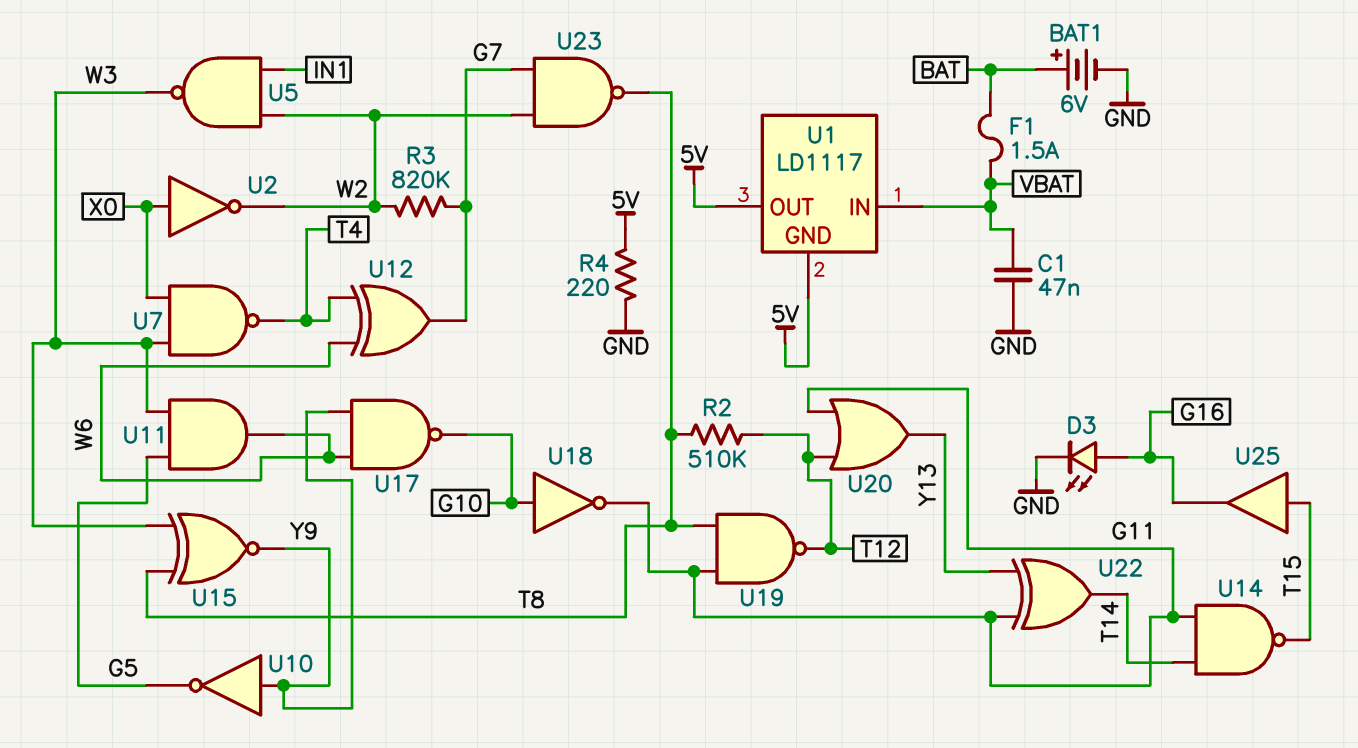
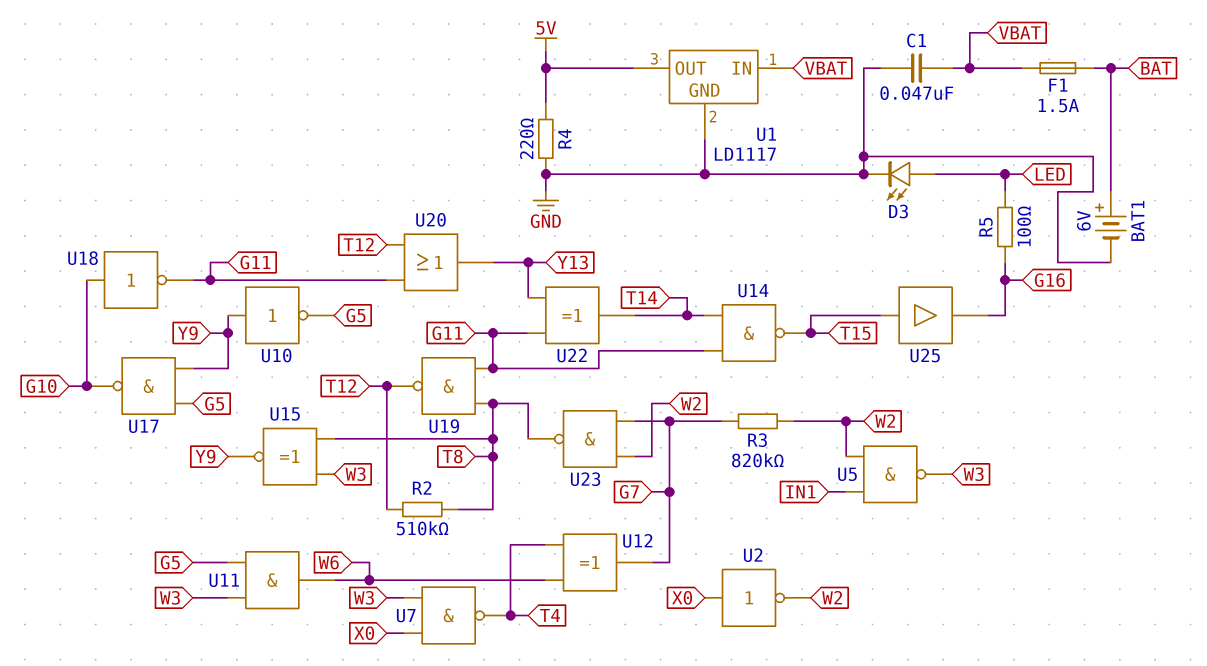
D3: LED (A G16, K GND) -> LED (A LED, K GND)
R5: none -> 100 (G16, LED)
U1 pin GND: 5V -> GND
U17: NAND (in W6, in Y9, out G10) -> NAND (in G5, in Y9, out G10)

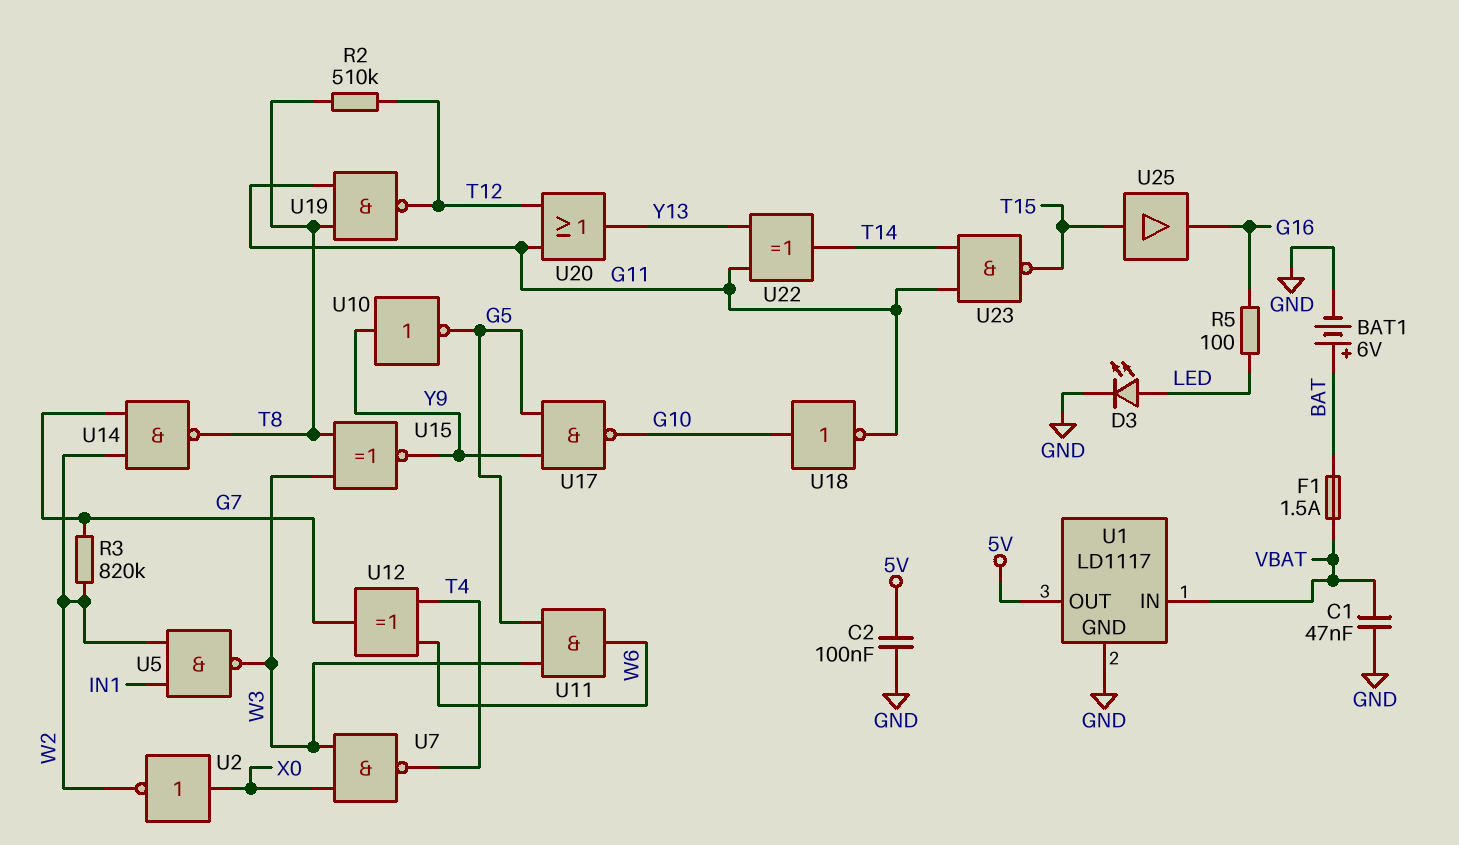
C2: none -> 100nF (5V, GND)
R4: 220 (5V, GND) -> none
U14: NAND (in G11, in T14, out T15) -> NAND (in G7, in W2, out T8)
U23: NAND (in G7, in W2, out T8) -> NAND (in G11, in T14, out T15)

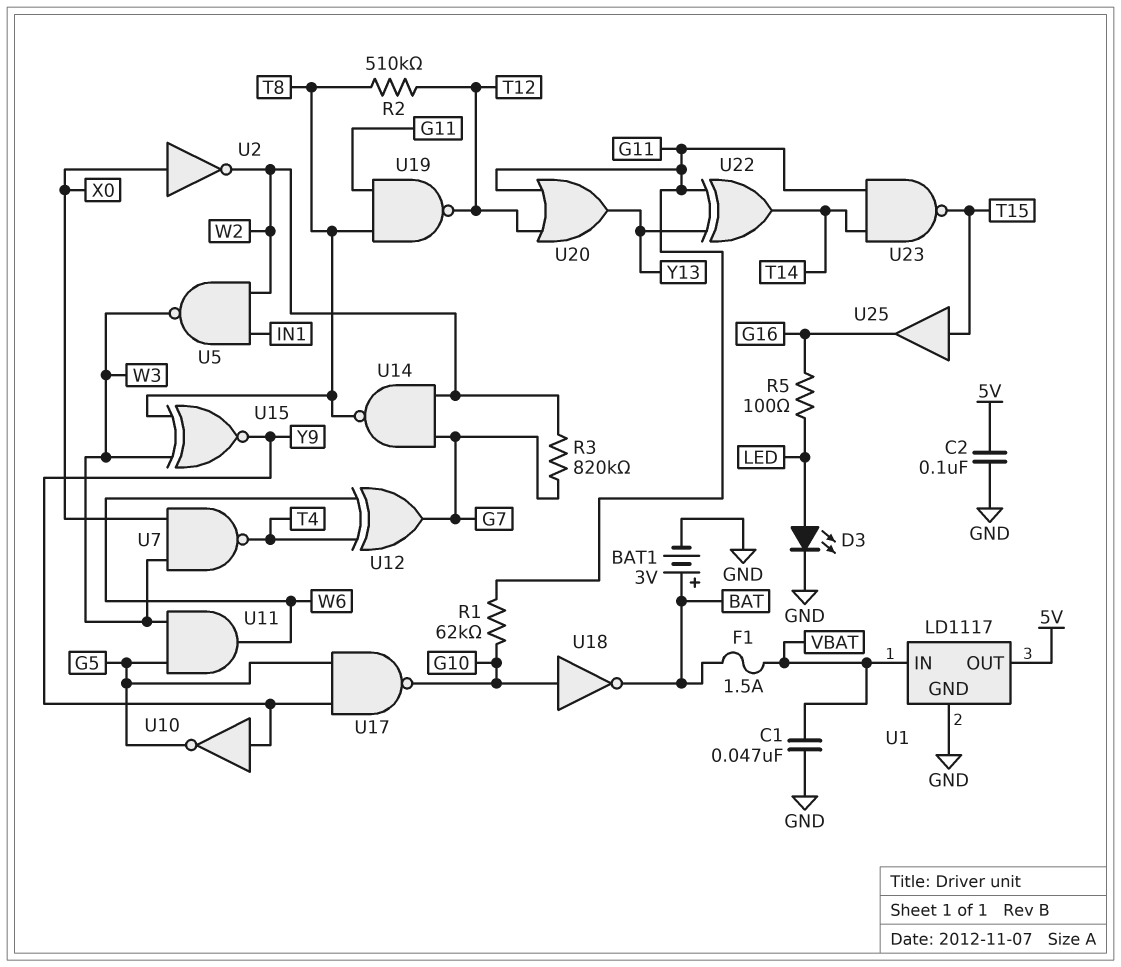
BAT1: 6V (plus BAT, minus GND) -> 3V (plus BAT, minus GND)
R1: none -> 62k (G10, G11)
U18: NOT (in G10, out G11) -> NOT (in G10, out BAT)

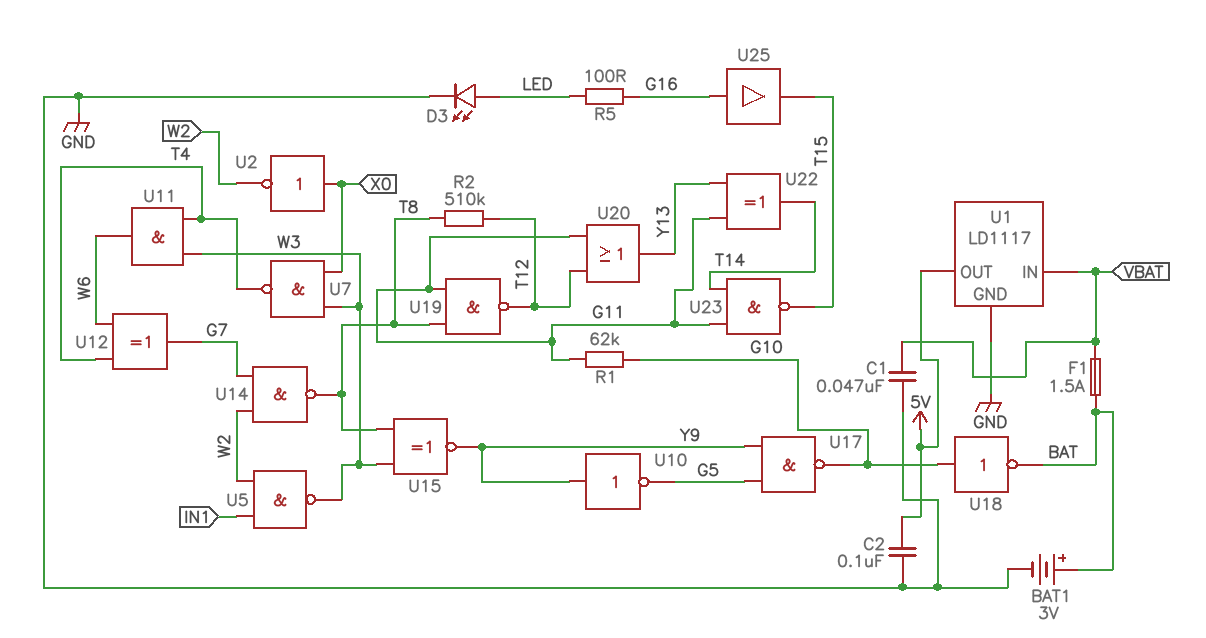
R3: 820k (G7, W2) -> none
U11: AND (in G5, in W3, out W6) -> AND (in T4, in W3, out W6)
U25: buffer (in T15, out G16) -> buffer (in G16, out T15)

